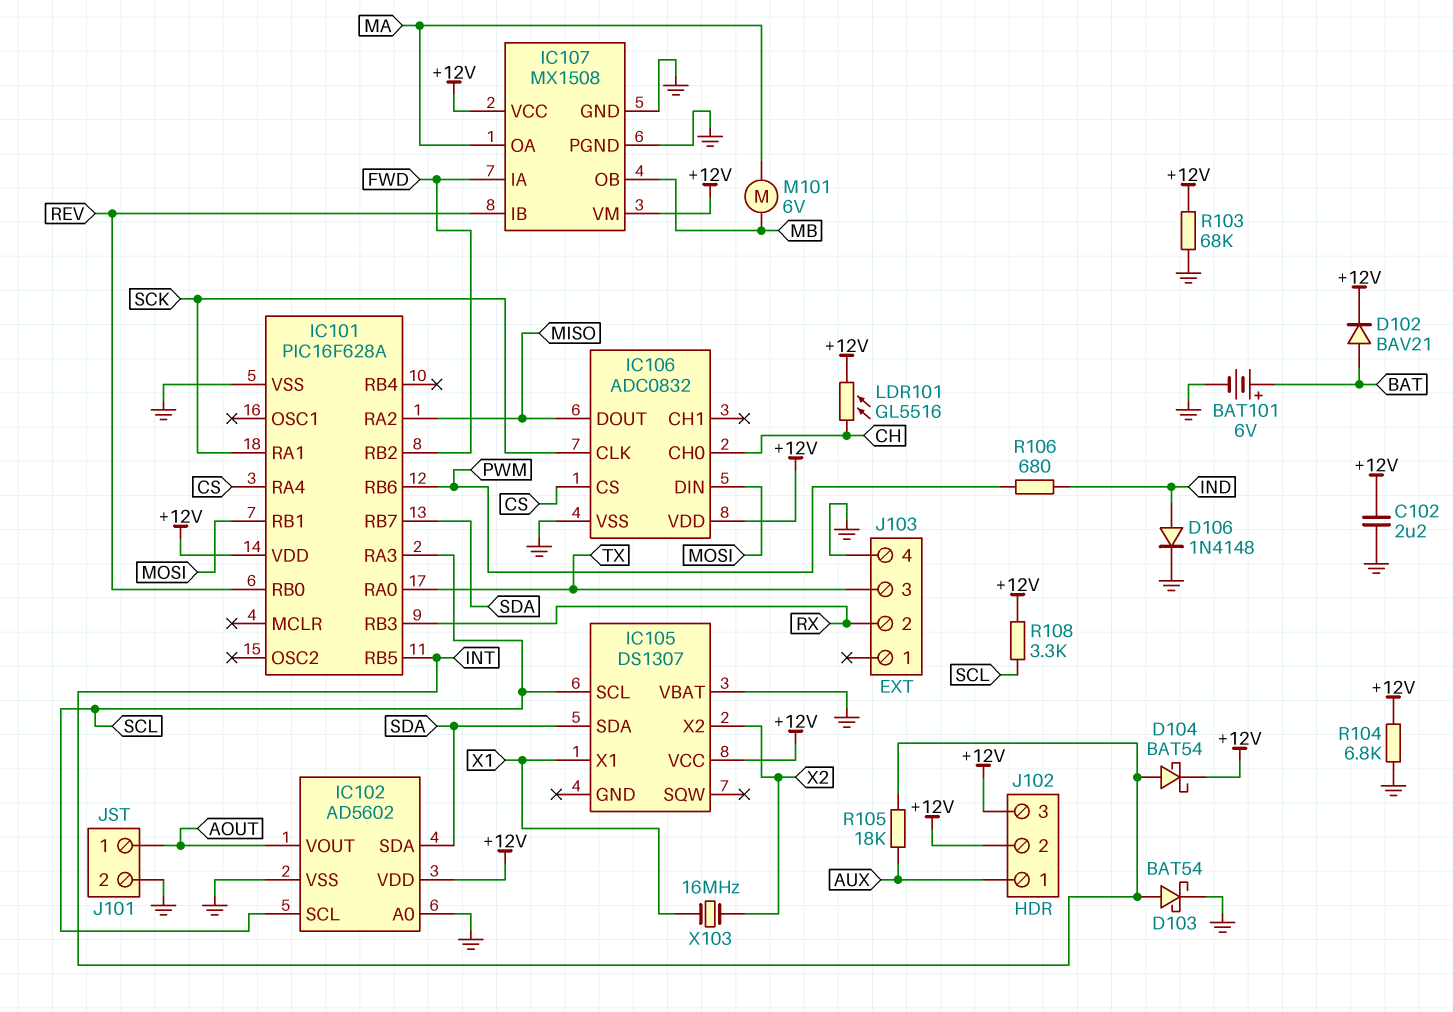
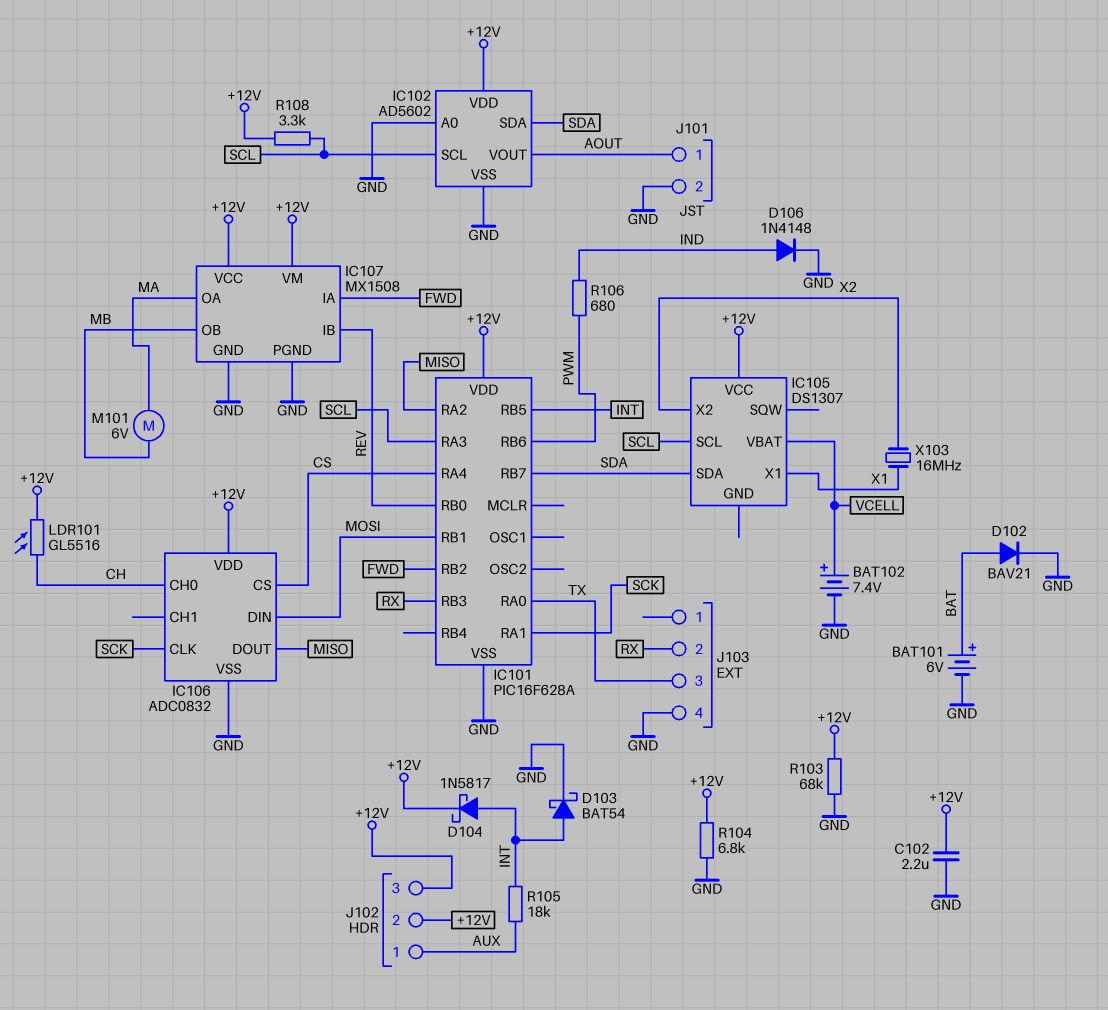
BAT102: none -> 7.4V (plus VCELL, minus GND)
D102: diode BAV21 (A BAT, K +12V) -> diode BAV21 (A BAT, K GND)
D104: schottky BAT54 (A INT, K +12V) -> schottky 1N5817 (A INT, K +12V)
IC105 pin VBAT: GND -> VCELL

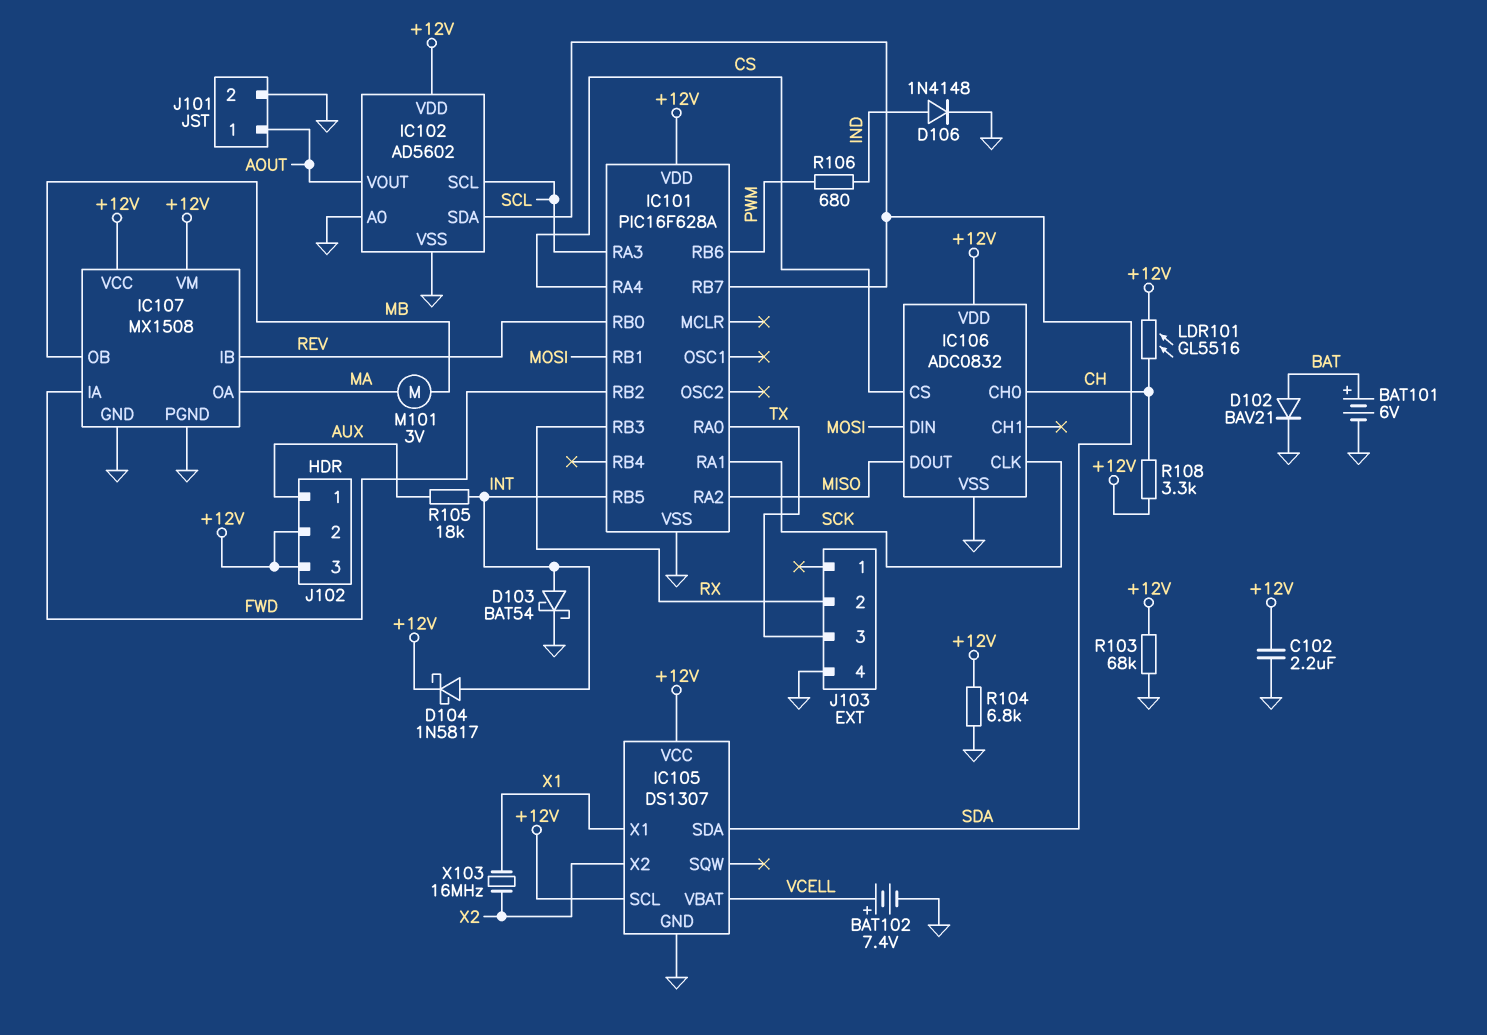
IC105 pin GND: none -> GND
IC105 pin SCL: SCL -> +12V
M101: motor 6V (MA, MB) -> motor 3V (MA, MB)
R108: 3.3k (+12V, SCL) -> 3.3k (+12V, CH)

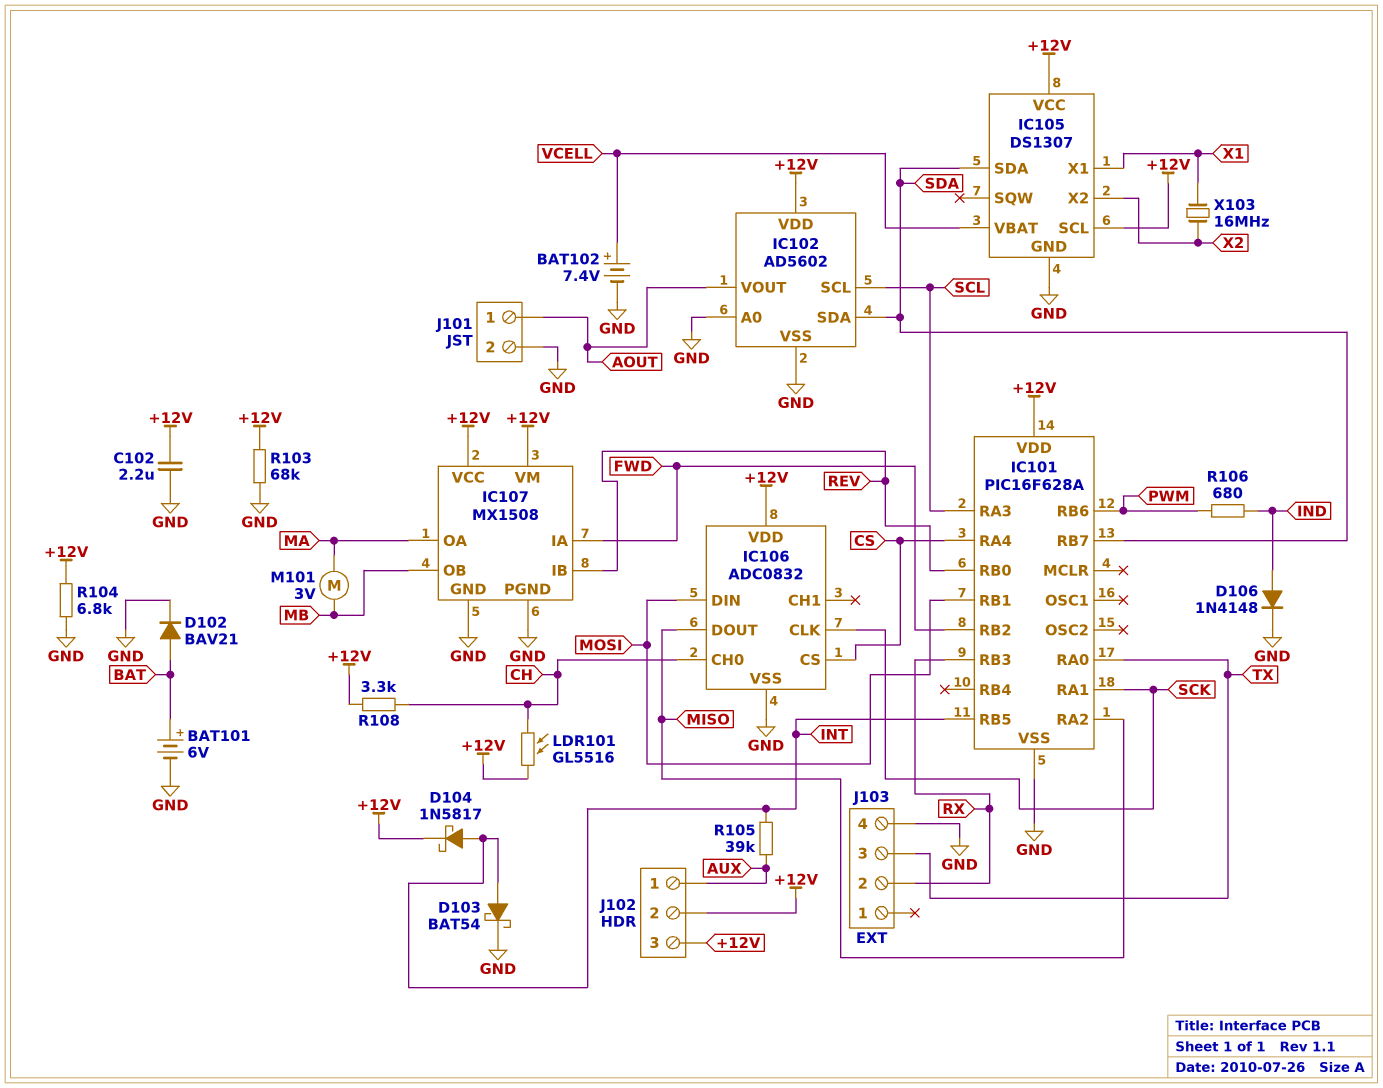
R105: 18k (AUX, INT) -> 39k (AUX, INT)

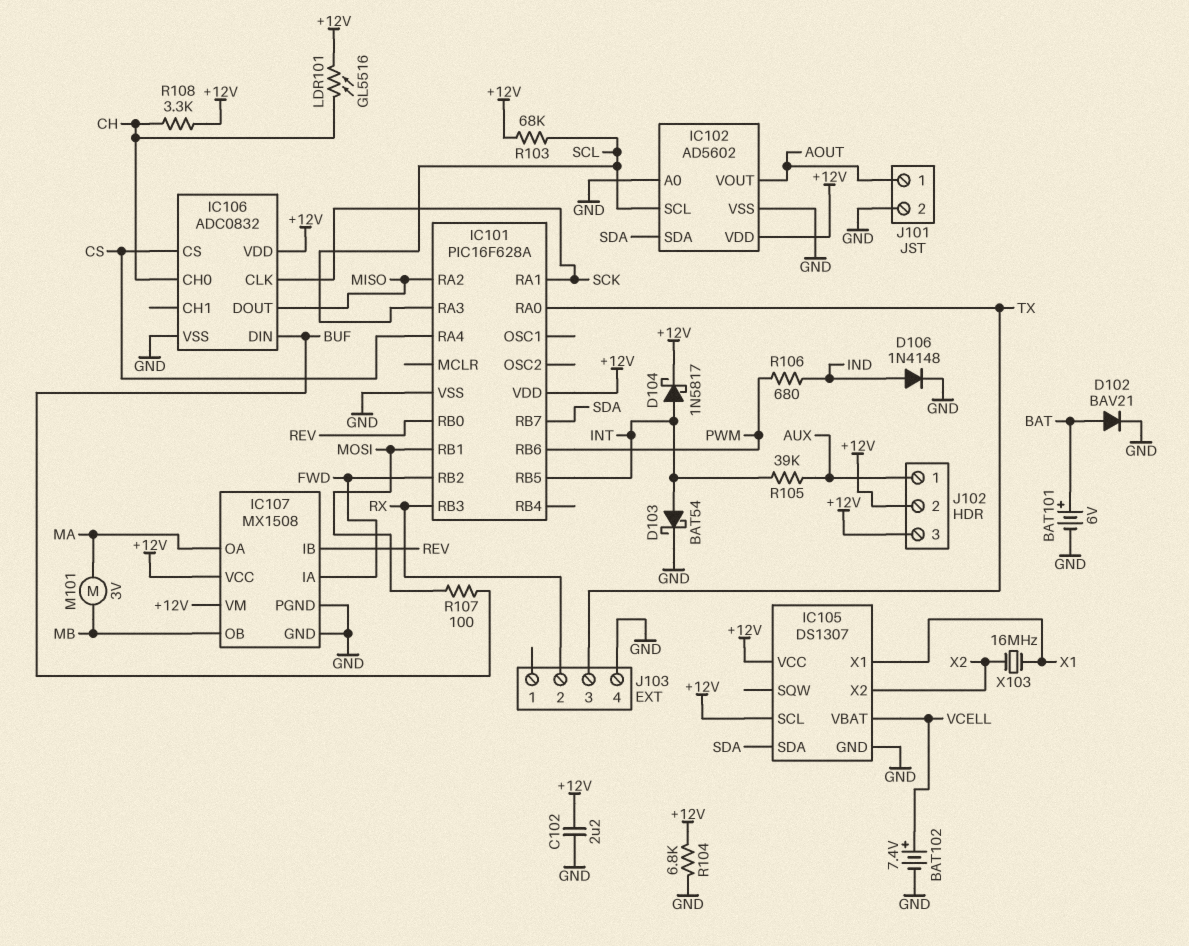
IC106 pin DIN: MOSI -> BUF
R103: 68k (+12V, GND) -> 68k (+12V, SCL)
R107: none -> 100 (BUF, MOSI)

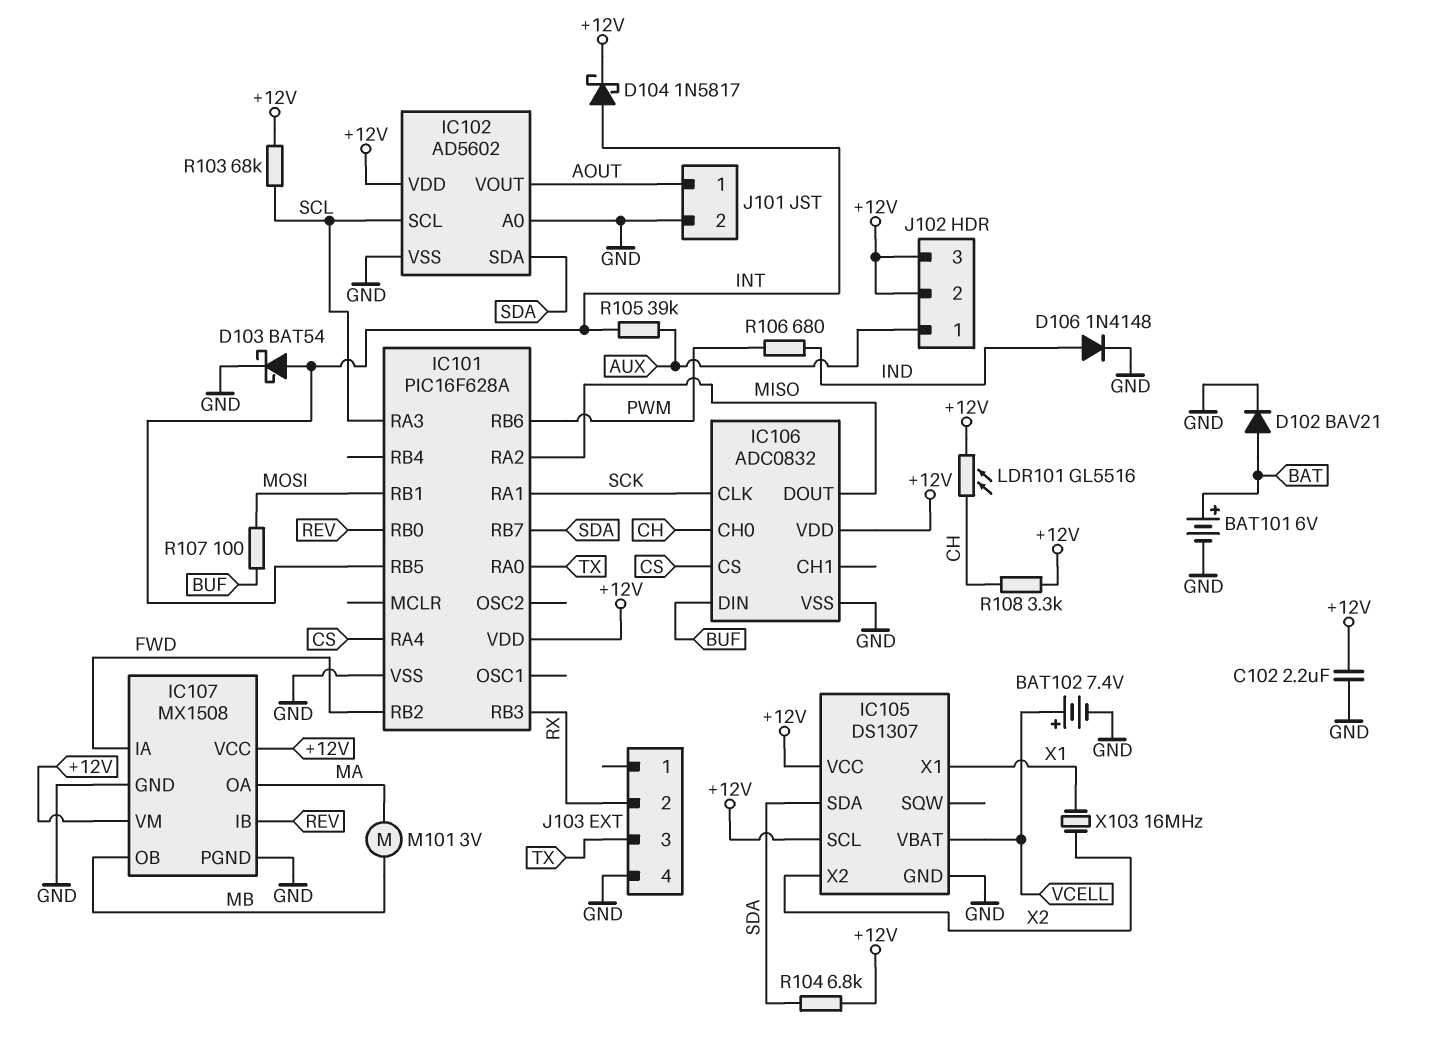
R104: 6.8k (+12V, GND) -> 6.8k (+12V, SDA)

